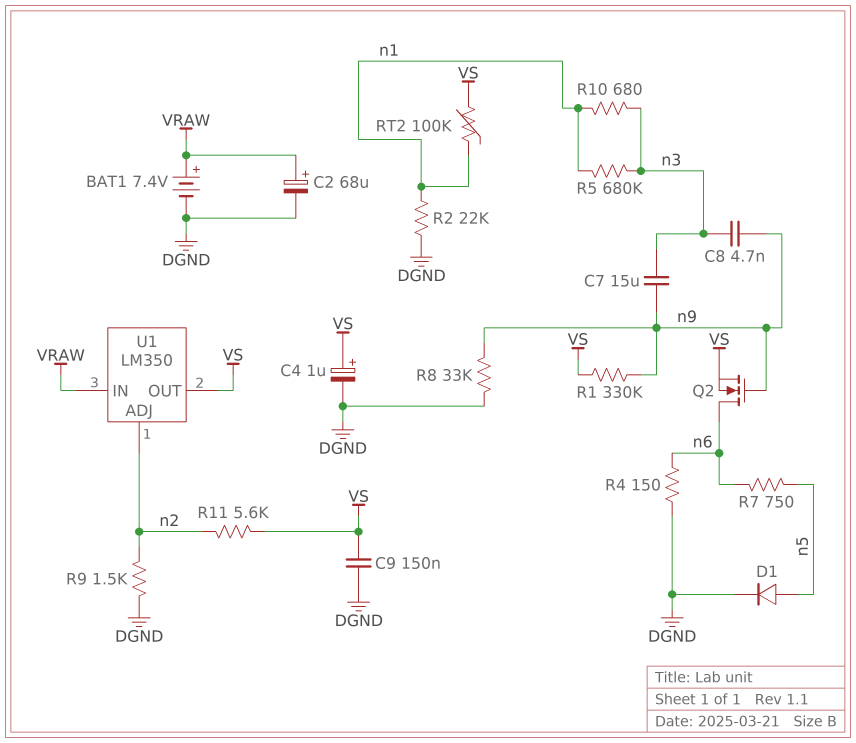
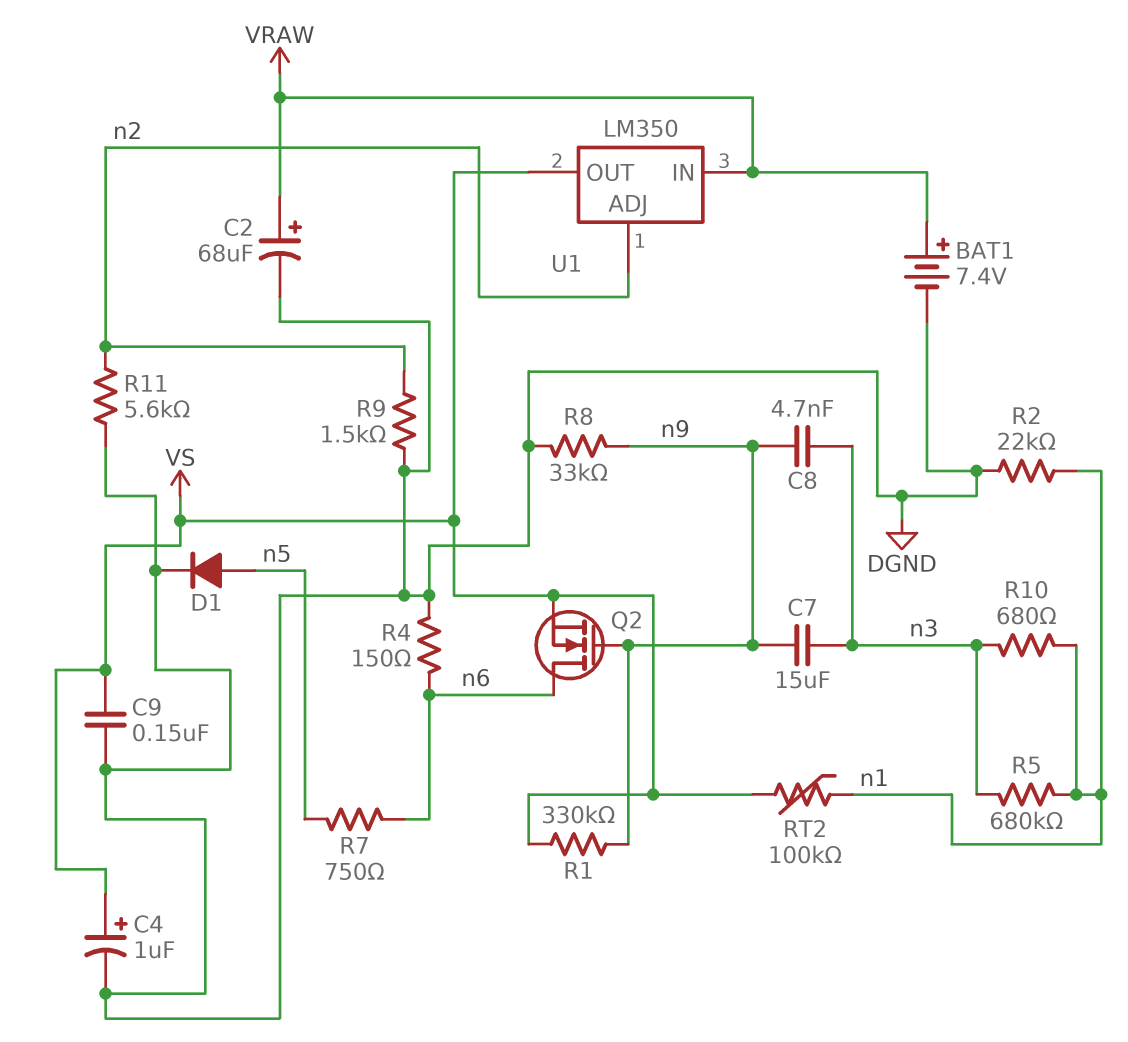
R11: 5.6k (VS, n2) -> 5.6k (DGND, n2)

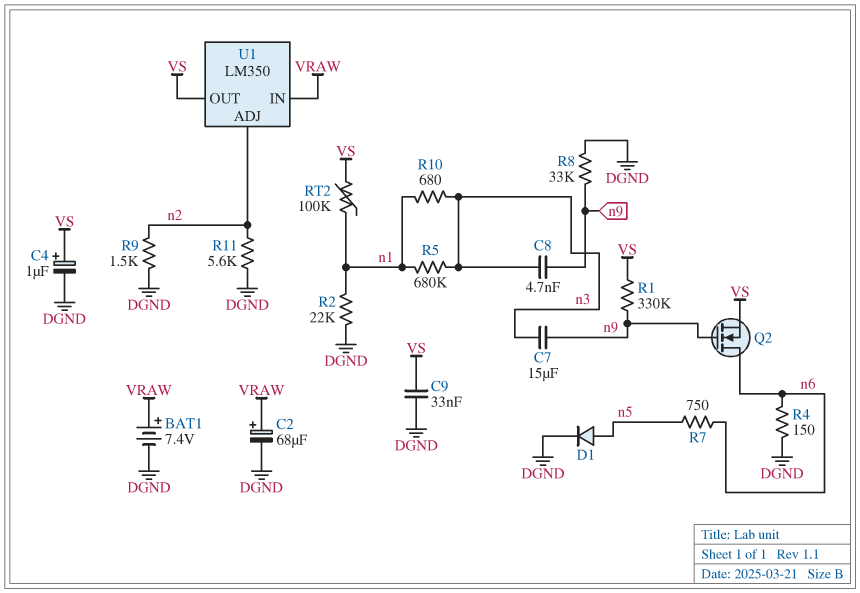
C9: 150nF (DGND, VS) -> 33nF (DGND, VS)

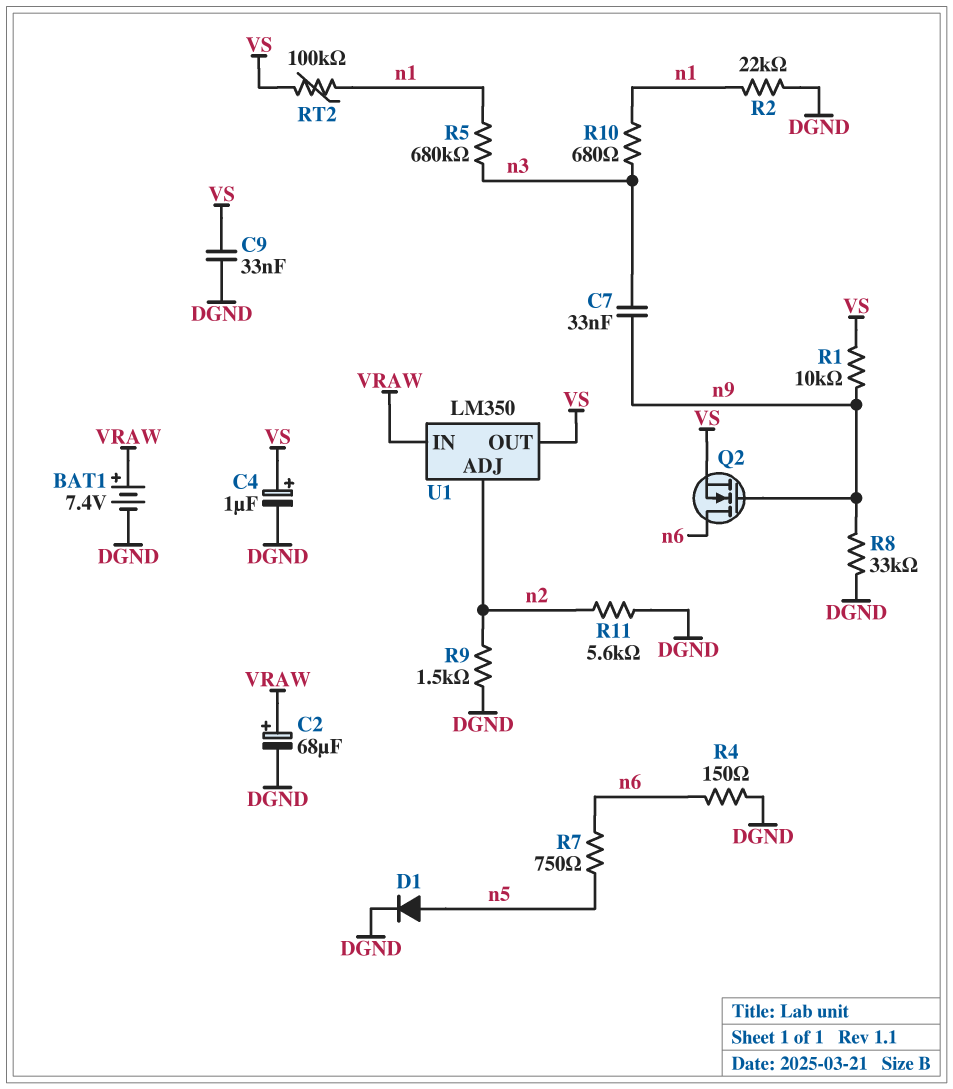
C7: 15uF (n3, n9) -> 33nF (n3, n9)
C8: 4.7nF (n3, n9) -> none
R1: 330k (VS, n9) -> 10k (VS, n9)

